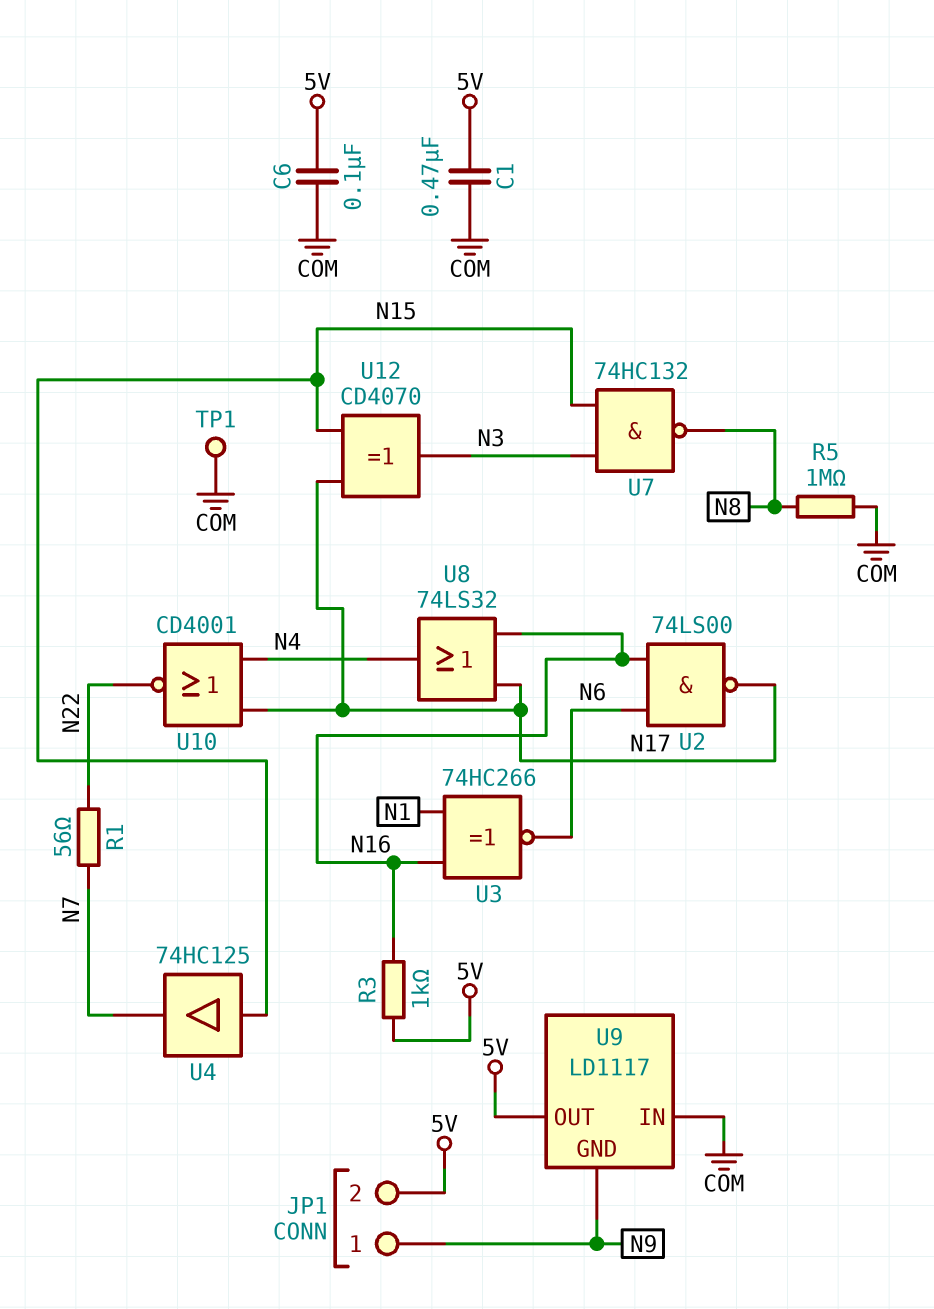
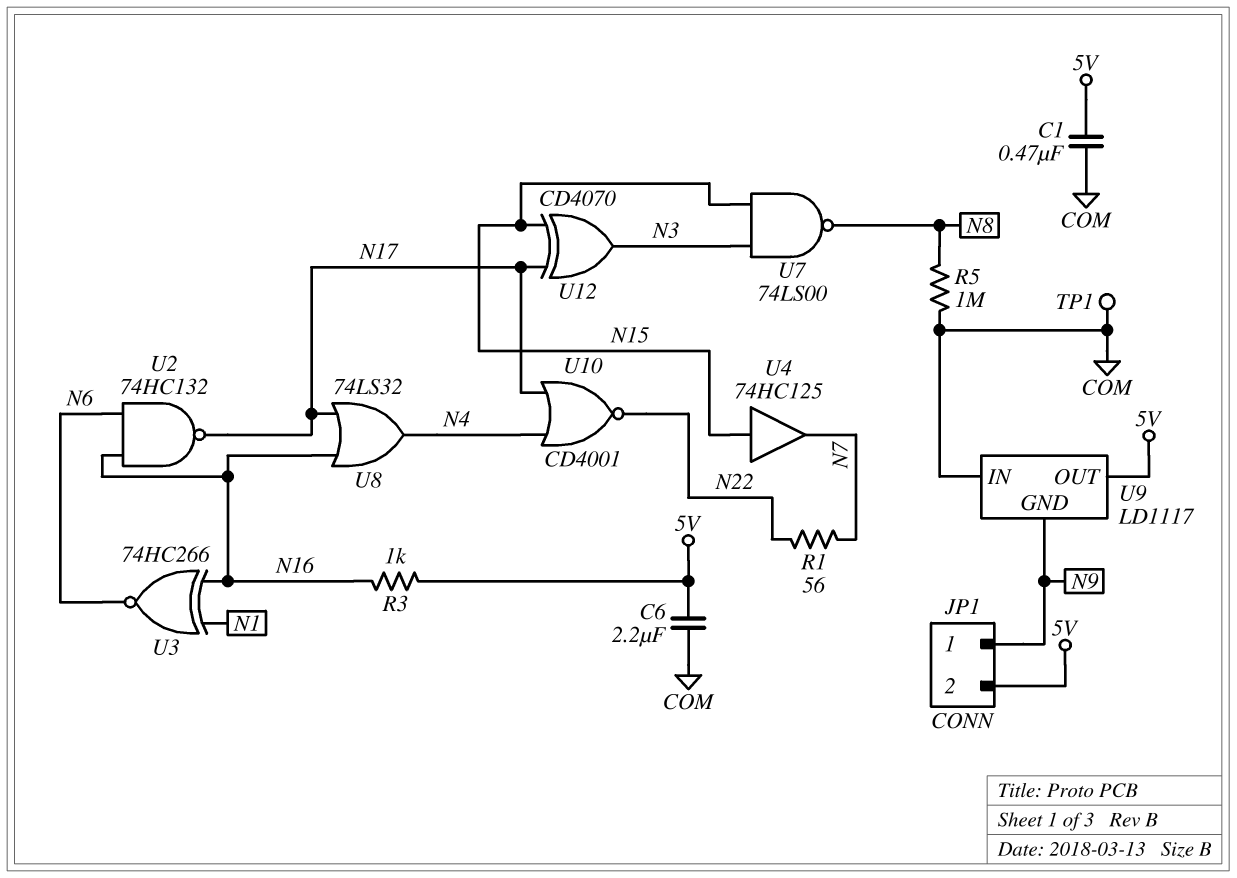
C6: 100nF (5V, COM) -> 2.2uF (5V, COM)
U2: NAND 74LS00 (in N6, in N16, out N17) -> NAND 74HC132 (in N6, in N16, out N17)
U7: NAND 74HC132 (in N3, in N15, out N8) -> NAND 74LS00 (in N3, in N15, out N8)

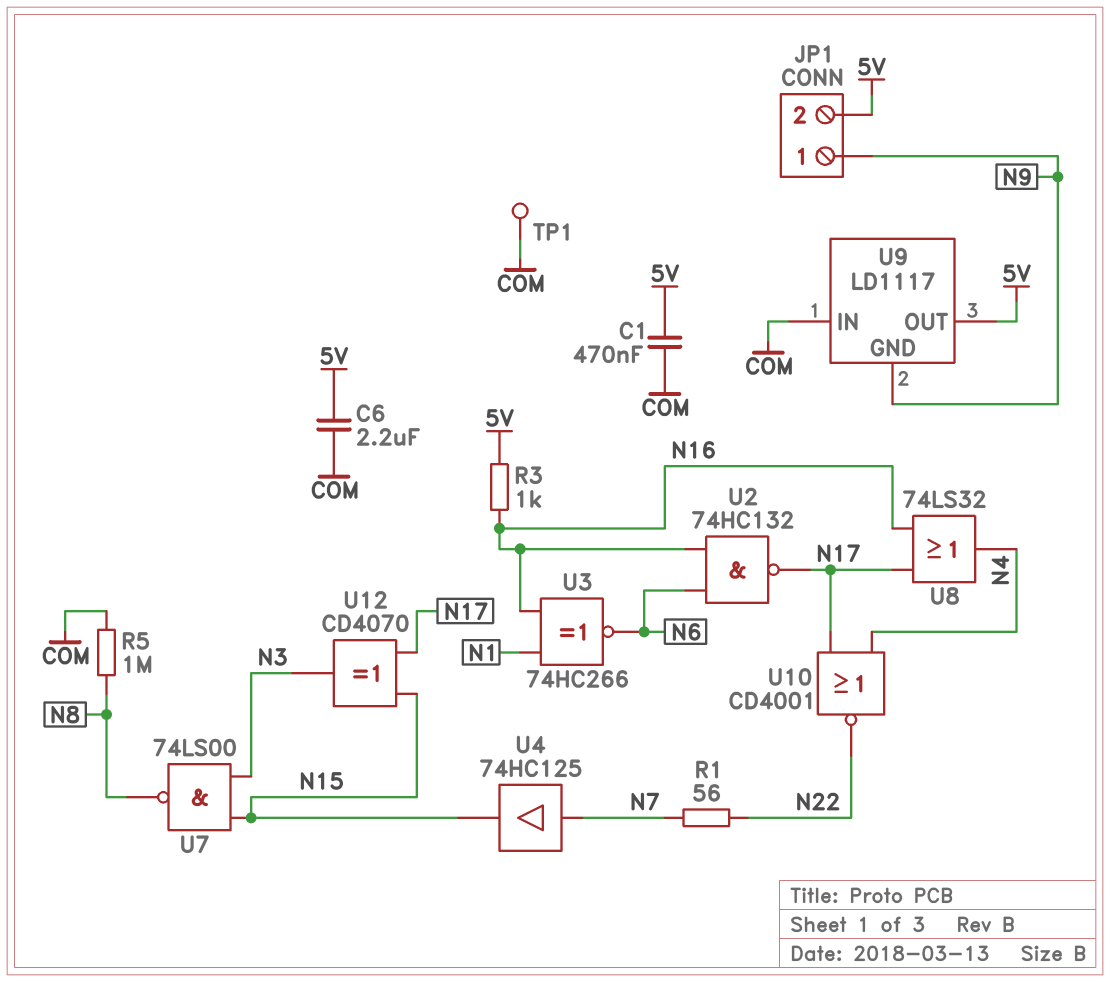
U4: buffer 74HC125 (in N15, out N7) -> buffer 74HC125 (in N7, out N15)

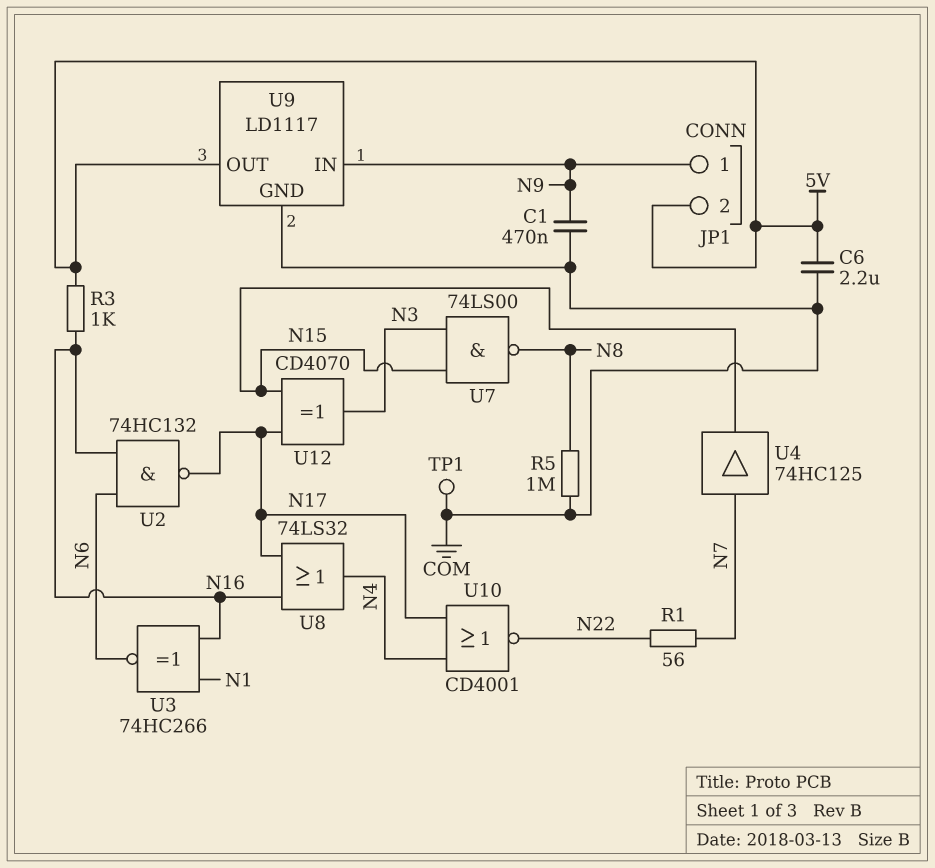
C1: 470nF (5V, COM) -> 470nF (COM, N9)
U9 pin GND: N9 -> COM
U9 pin IN: COM -> N9

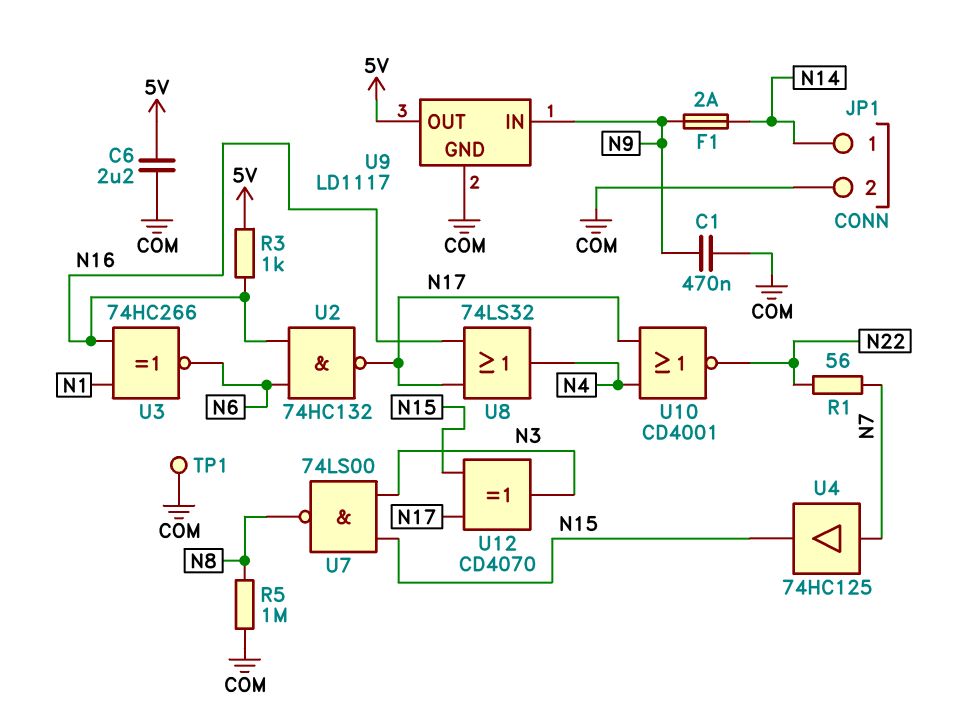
F1: none -> 2A (N9, N14)
JP1 pin 1: N9 -> N14
JP1 pin 2: 5V -> COM

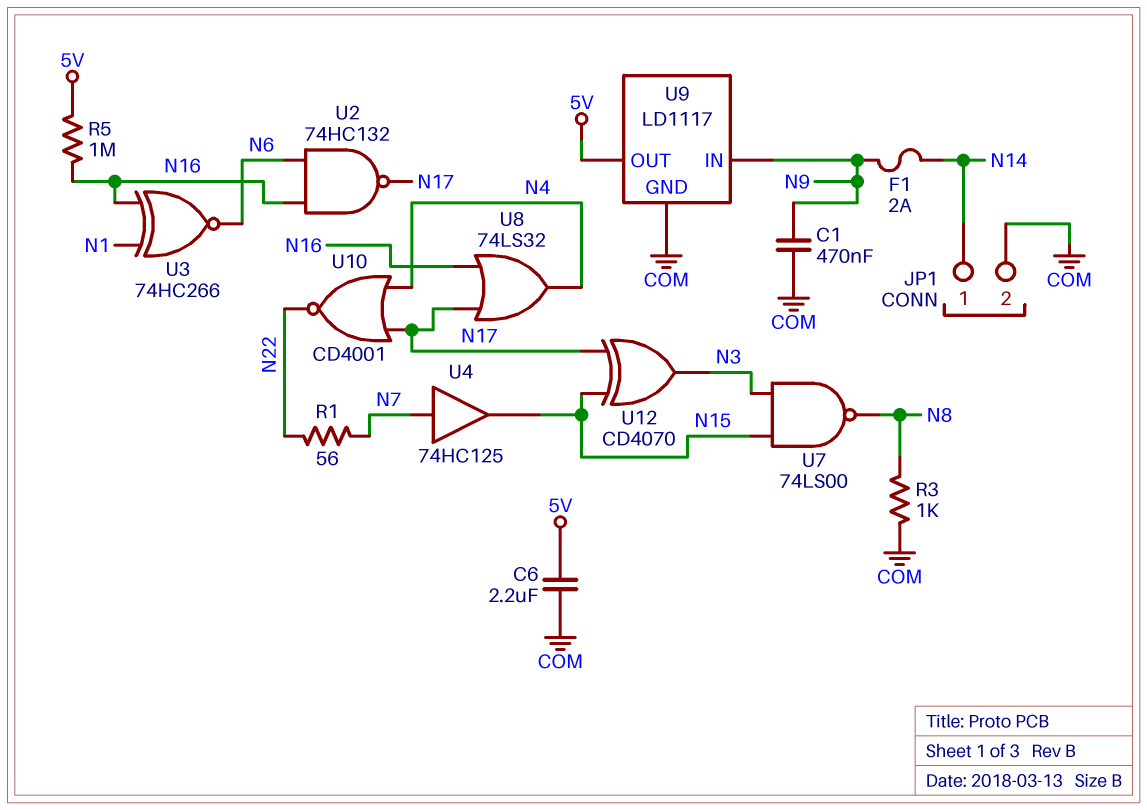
R3: 1k (5V, N16) -> 1k (COM, N8)
R5: 1M (COM, N8) -> 1M (5V, N16)
TP1: test point (COM) -> none

